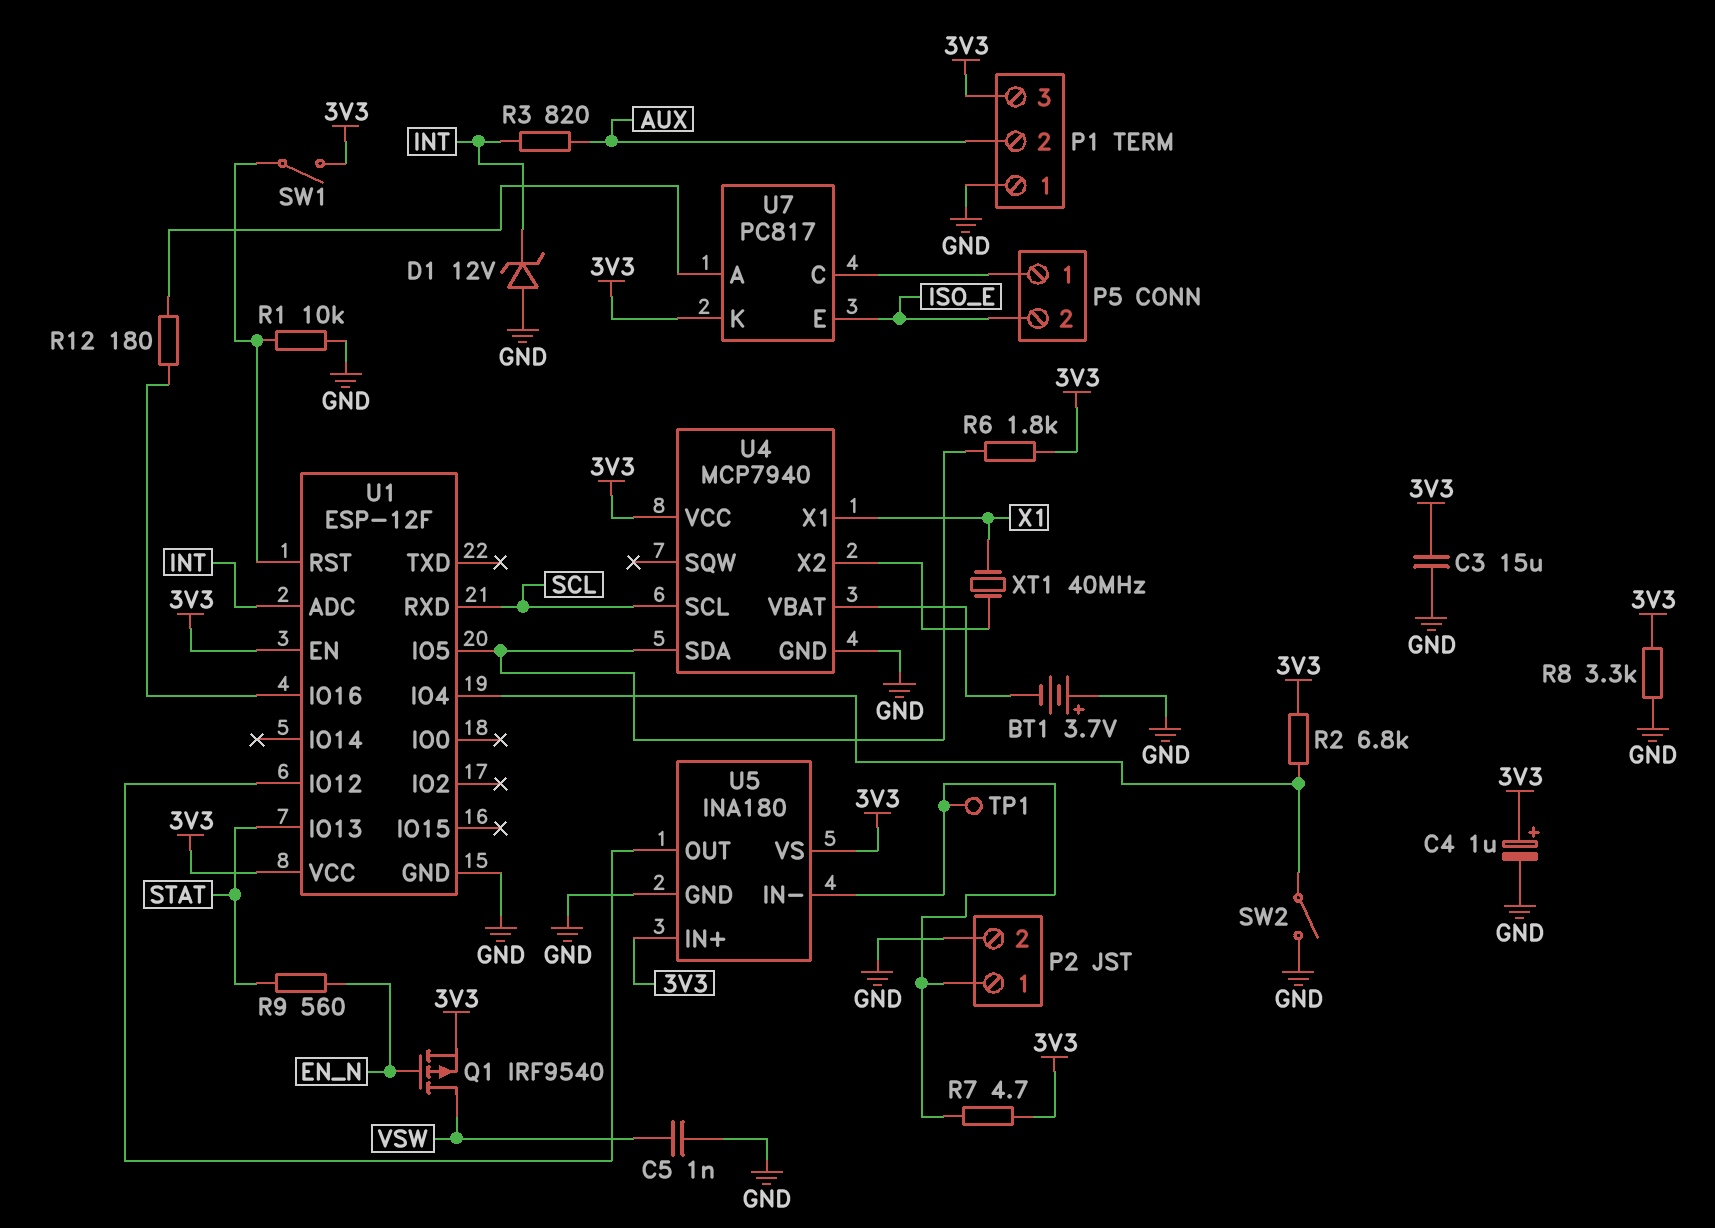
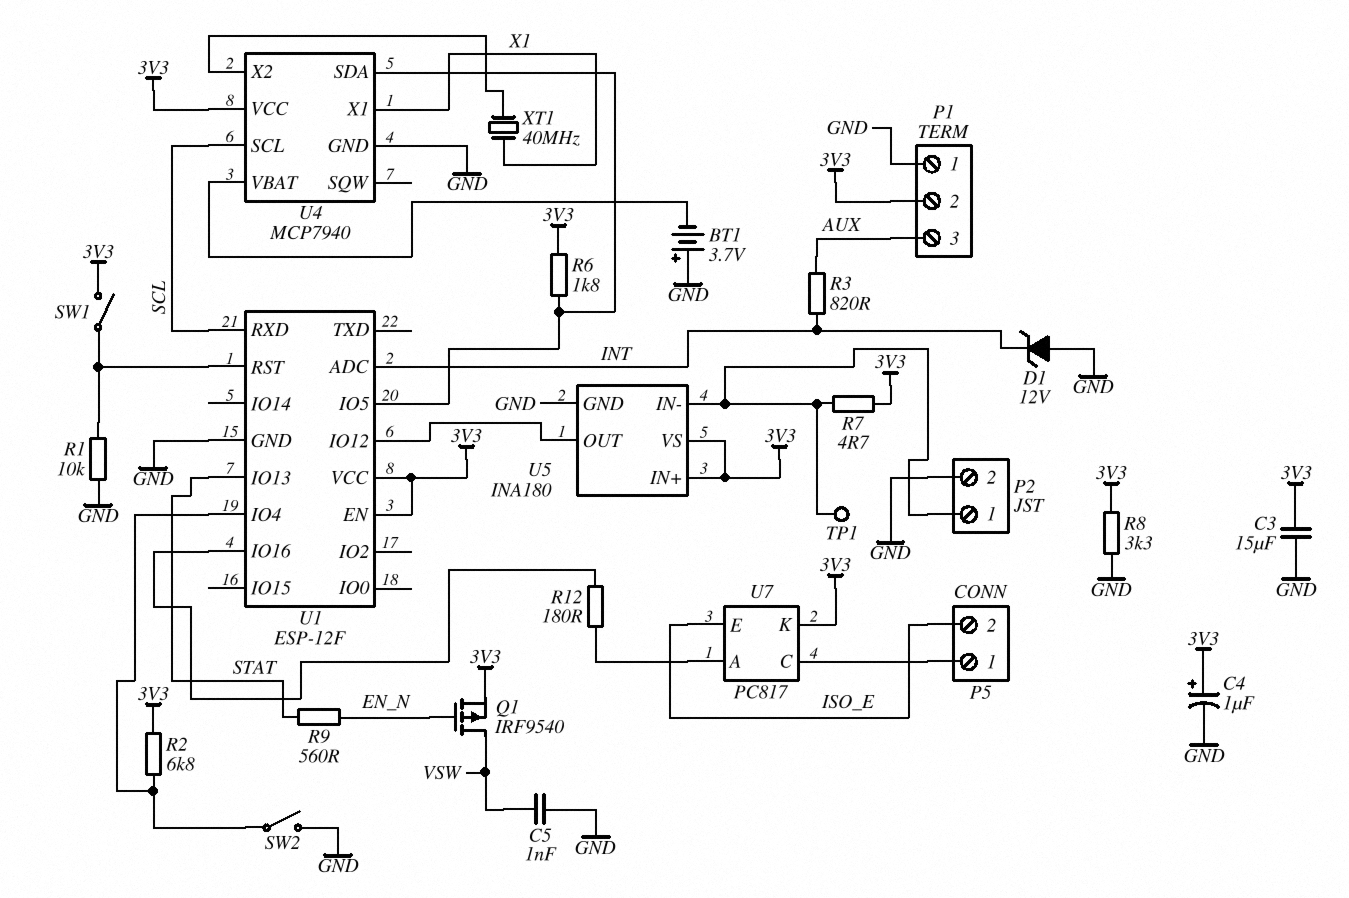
P1 pin 2: AUX -> 3V3
P1 pin 3: 3V3 -> AUX

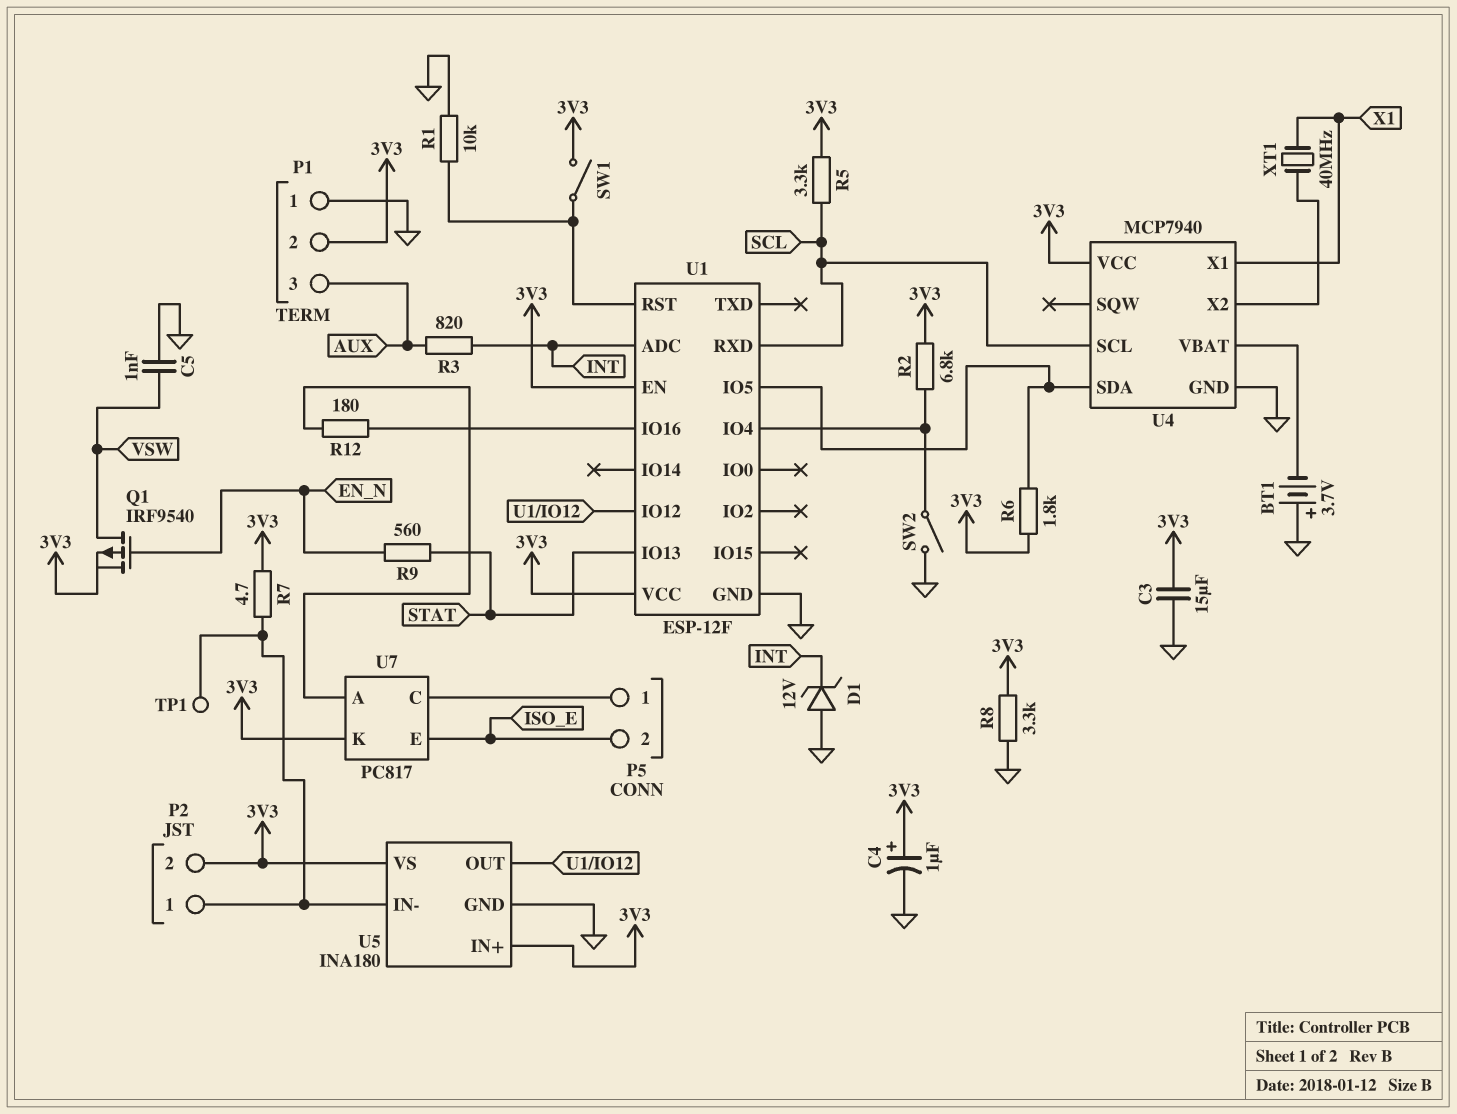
P2 pin 2: GND -> 3V3
R5: none -> 3.3k (3V3, SCL)

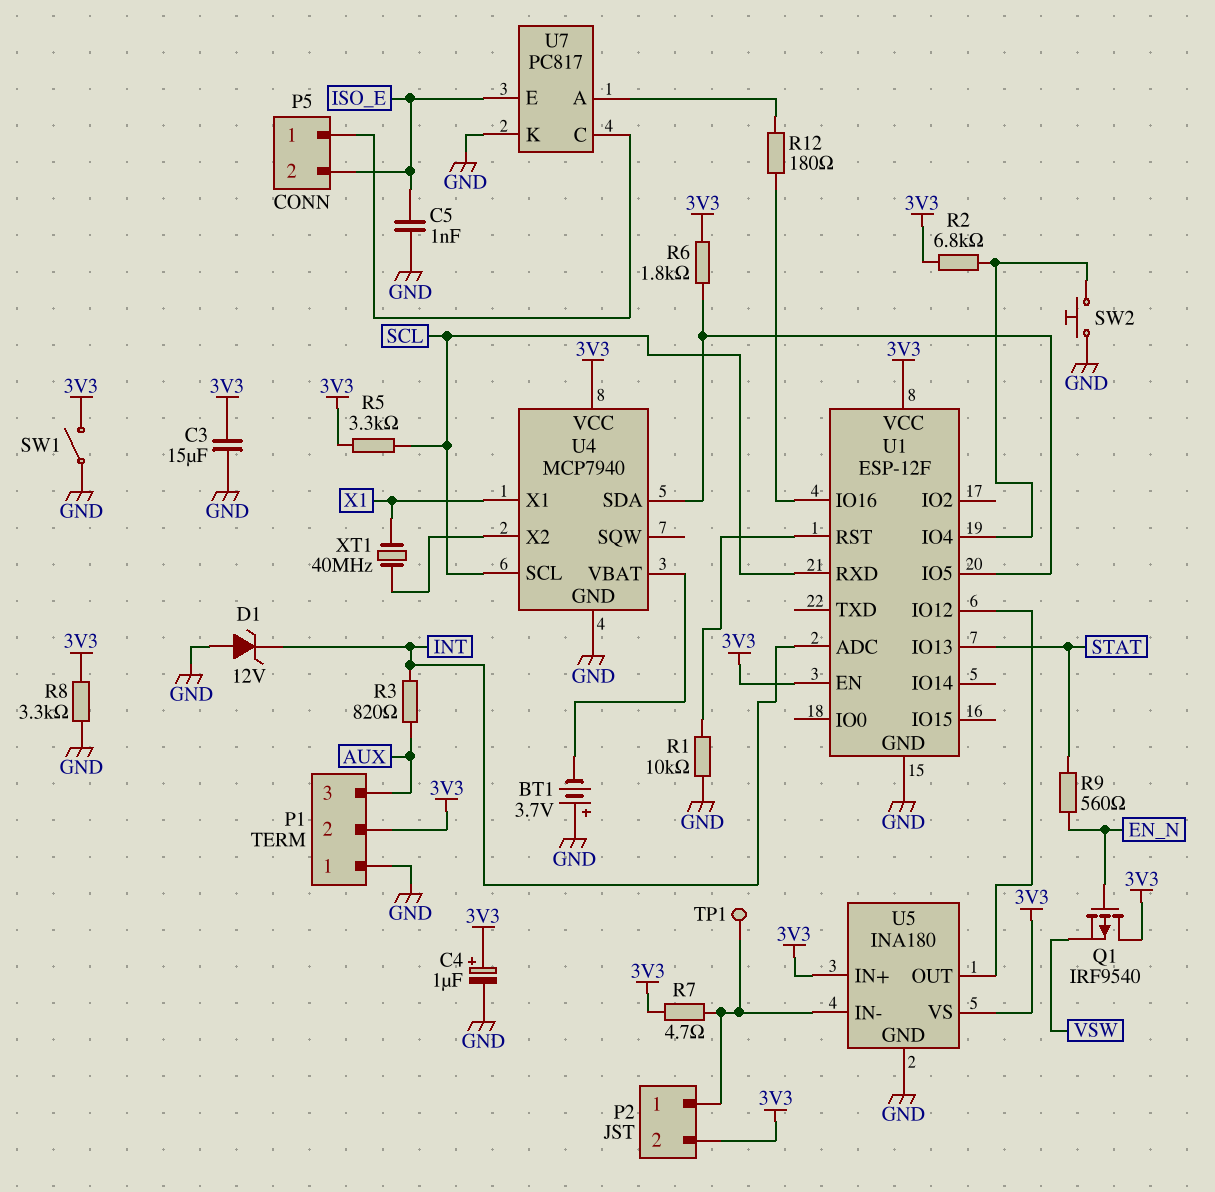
C5: 1nF (GND, VSW) -> 1nF (GND, ISO_E)
Q1: PMOS IRF9540 (G EN_N, D VSW, S 3V3) -> PMOS IRF9540 (G EN_N, D 3V3, S VSW)
SW1: switch (3V3, U1/RST) -> switch (3V3, GND)
SW2: switch (GND, U1/IO4) -> button (GND, U1/IO4)
U7 pin K: 3V3 -> GND

